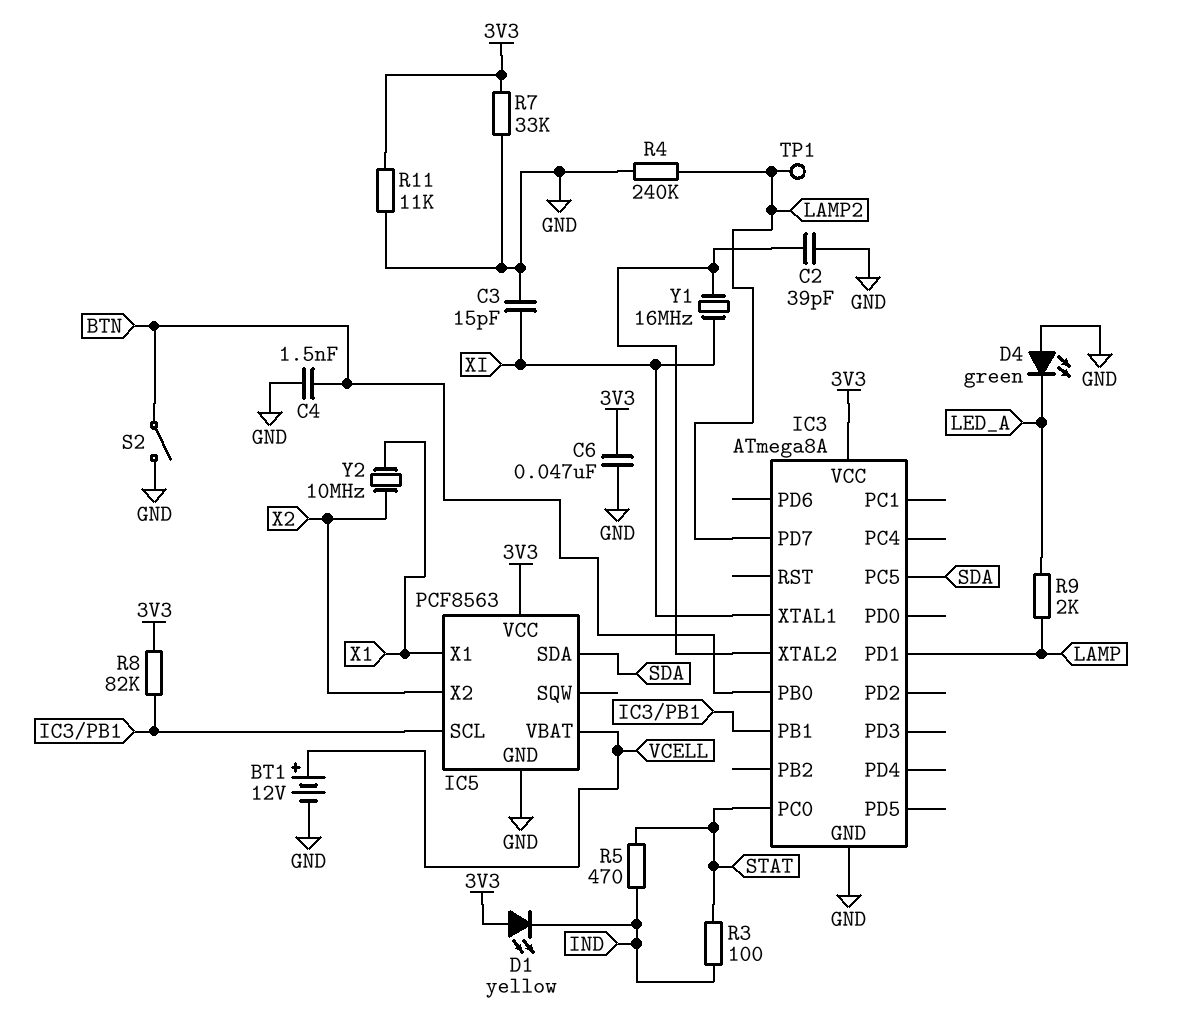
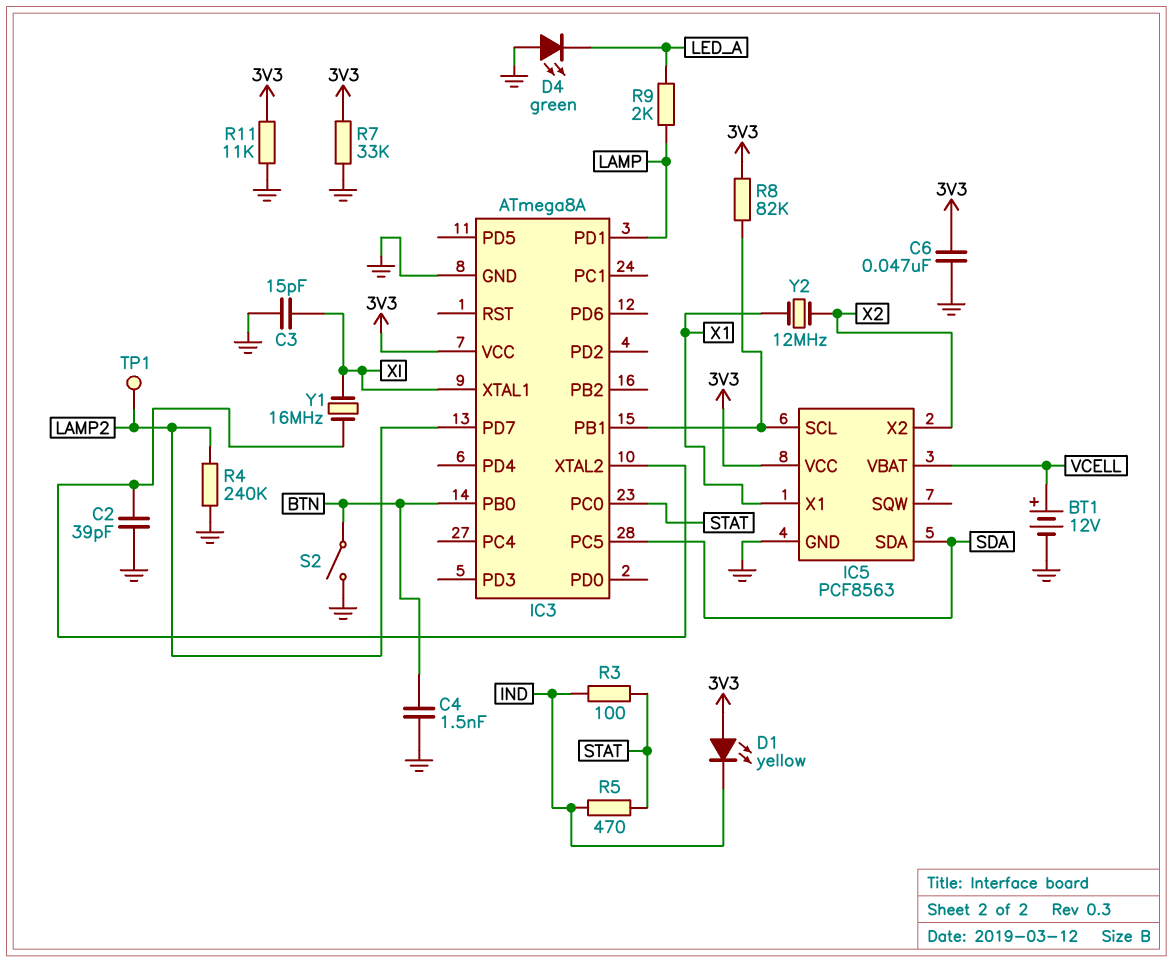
Y2: 10MHz (X1, X2) -> 12MHz (X1, X2)

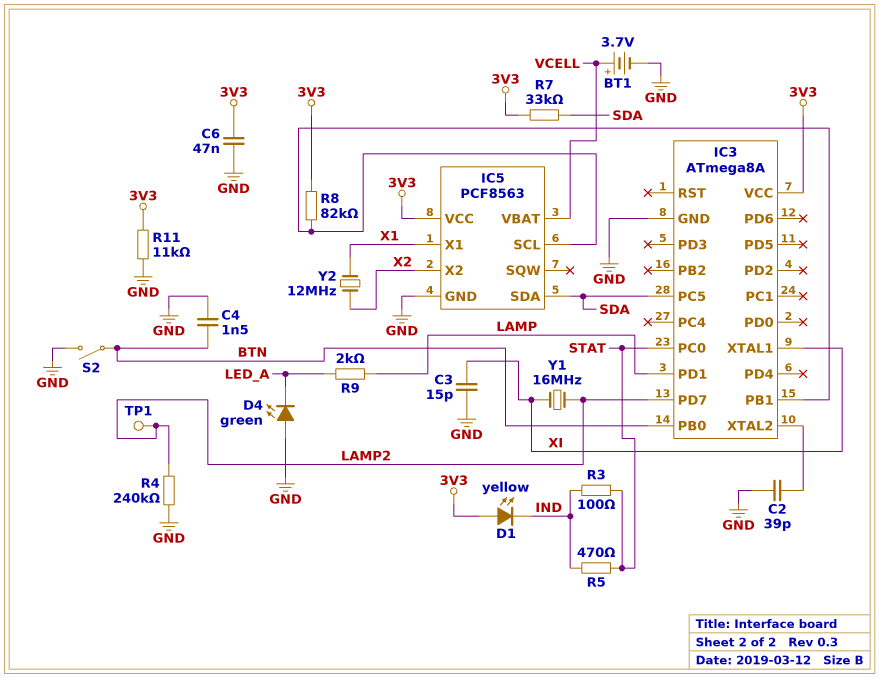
BT1: 12V (plus VCELL, minus GND) -> 3.7V (plus VCELL, minus GND)
R7: 33k (3V3, GND) -> 33k (3V3, SDA)
Y1: 16MHz (IC3/XTAL2, XI) -> 16MHz (LAMP2, XI)

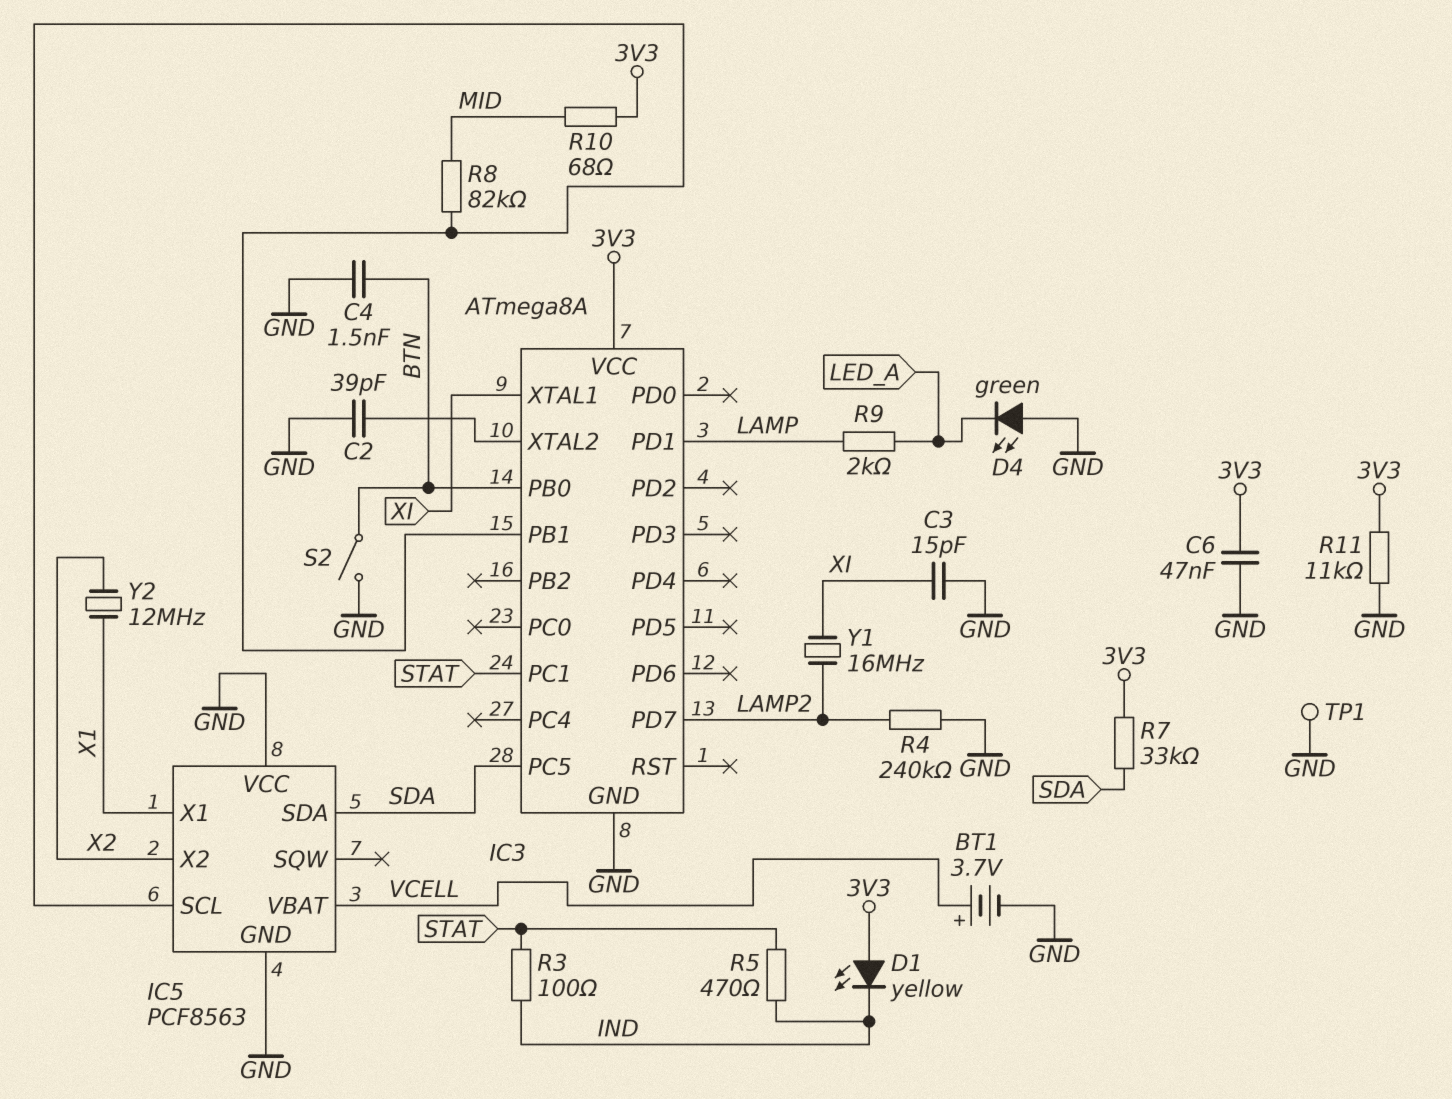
IC3 pin PC0: STAT -> none
IC3 pin PC1: none -> STAT
IC5 pin VCC: 3V3 -> GND
R8: 82k (3V3, IC3/PB1) -> 82k (IC3/PB1, MID)
R10: none -> 68 (3V3, MID)
TP1: test point (LAMP2) -> test point (GND)

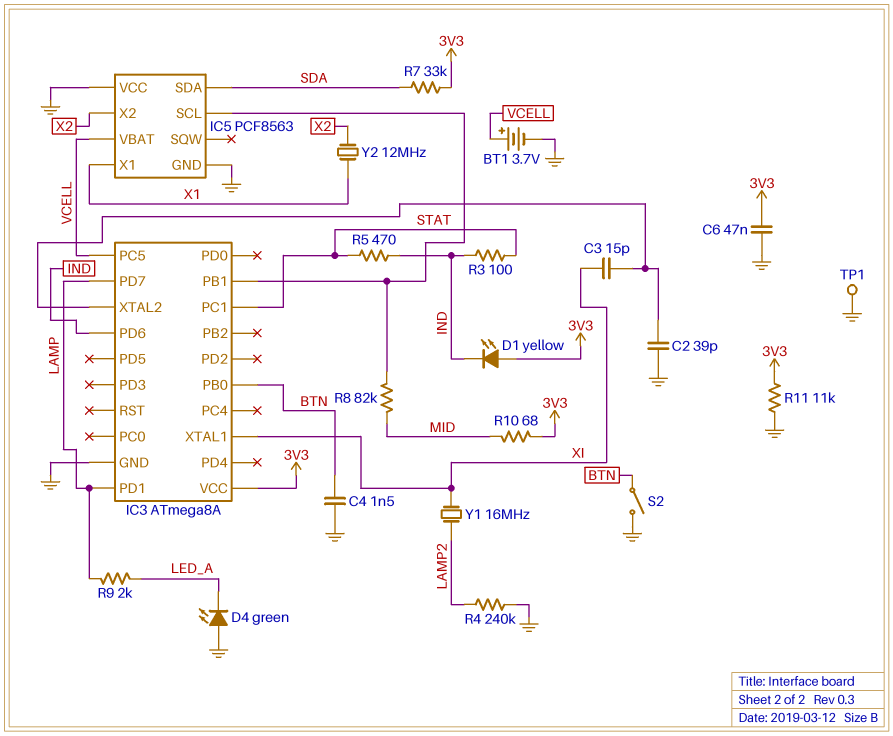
C3: 15pF (GND, XI) -> 15pF (IC3/XTAL2, XI)
IC3 pin PC5: SDA -> VCELL
IC3 pin PD6: none -> IND
IC3 pin PD7: LAMP2 -> LAMP

